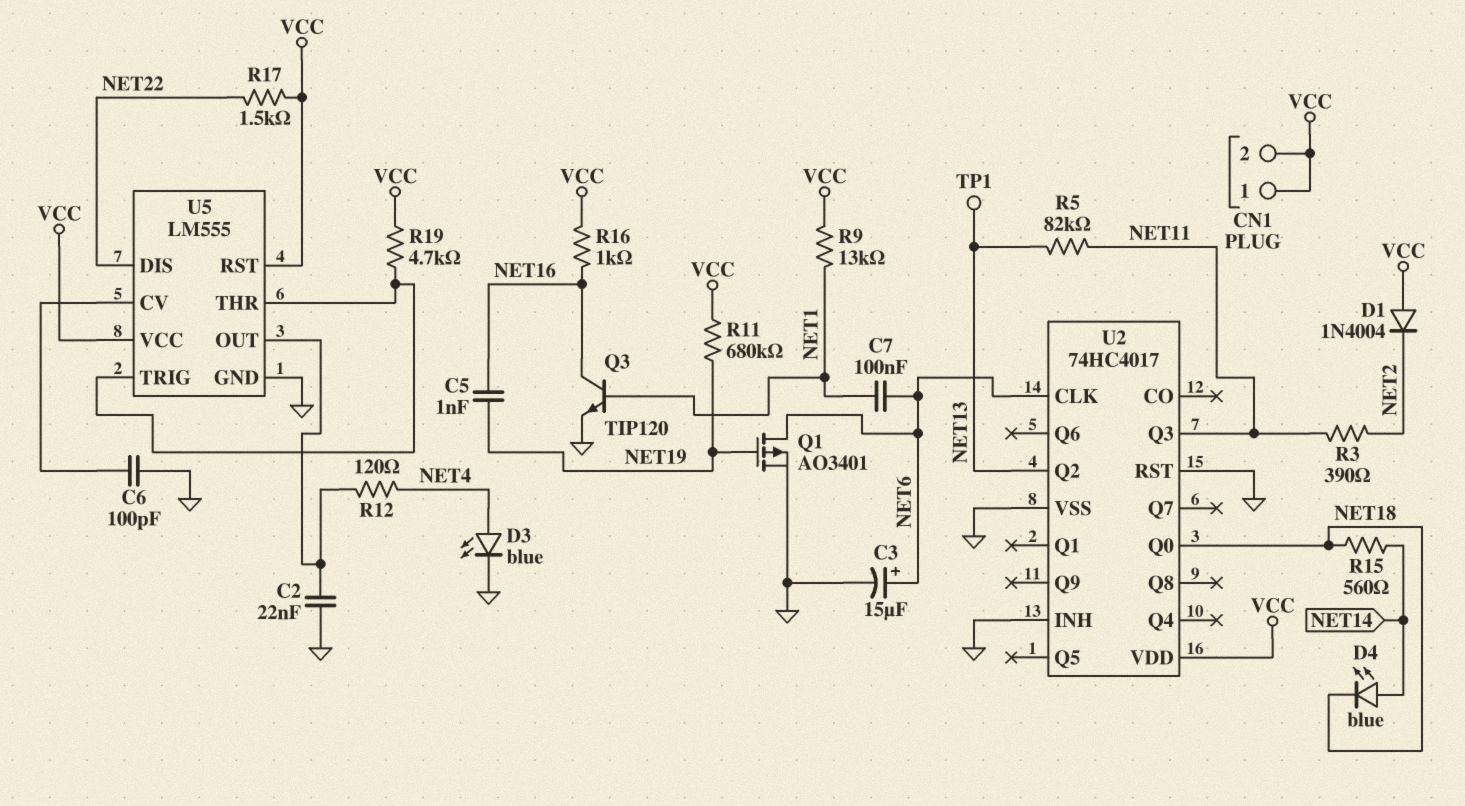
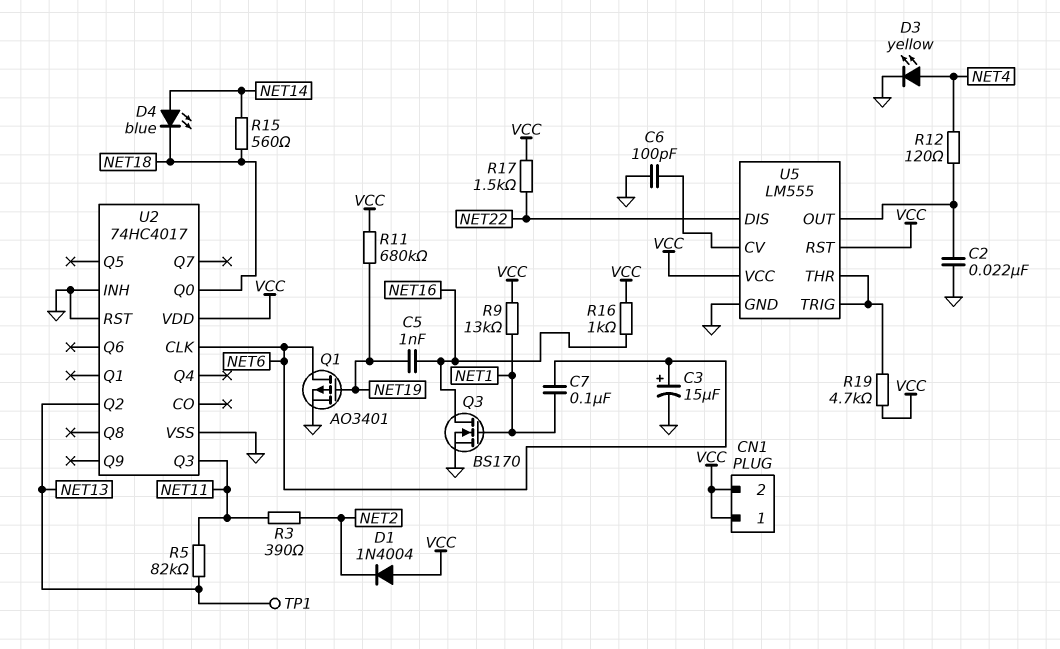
D3: LED blue (A NET4, K GND) -> LED yellow (A NET4, K GND)
Q3: NPN TIP120 (B NET1, C NET16, E GND) -> NMOS BS170 (G NET1, D NET16, S GND)

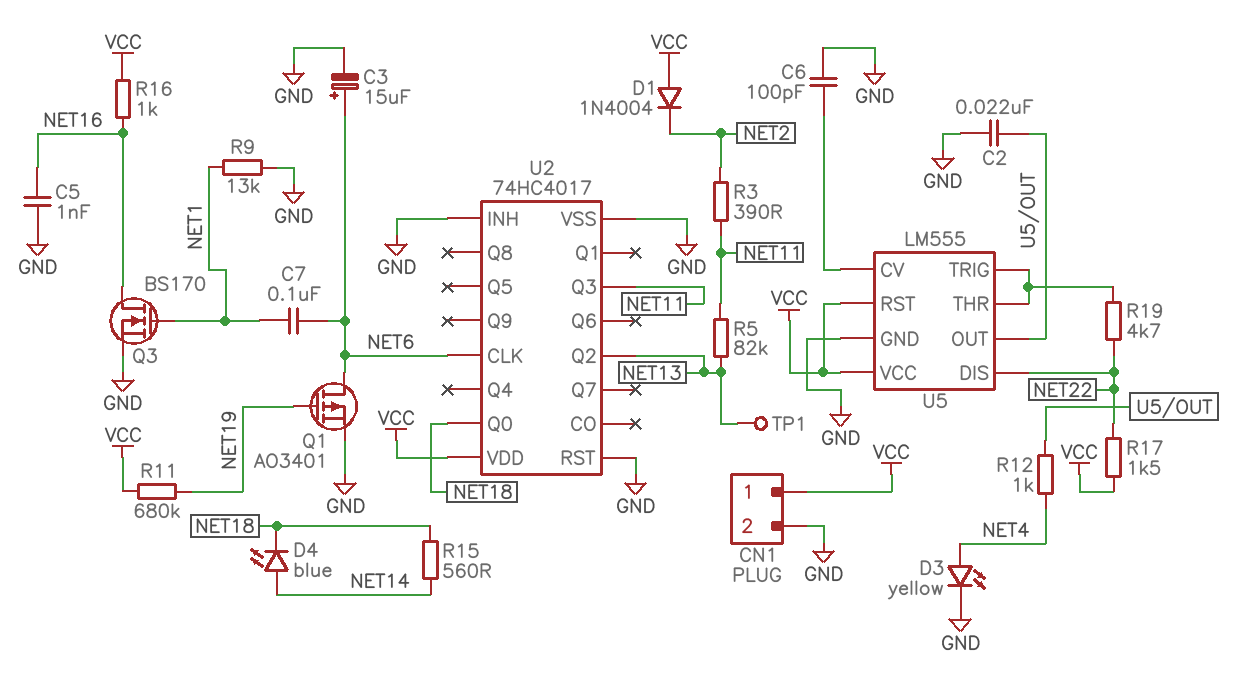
C5: 1nF (NET16, NET19) -> 1nF (GND, NET16)
CN1 pin 2: VCC -> GND
R9: 13k (NET1, VCC) -> 13k (GND, NET1)
R12: 120 (NET4, U5/OUT) -> 1k (NET4, U5/OUT)
R19: 4.7k (U5/THR, VCC) -> 4.7k (NET22, U5/THR)

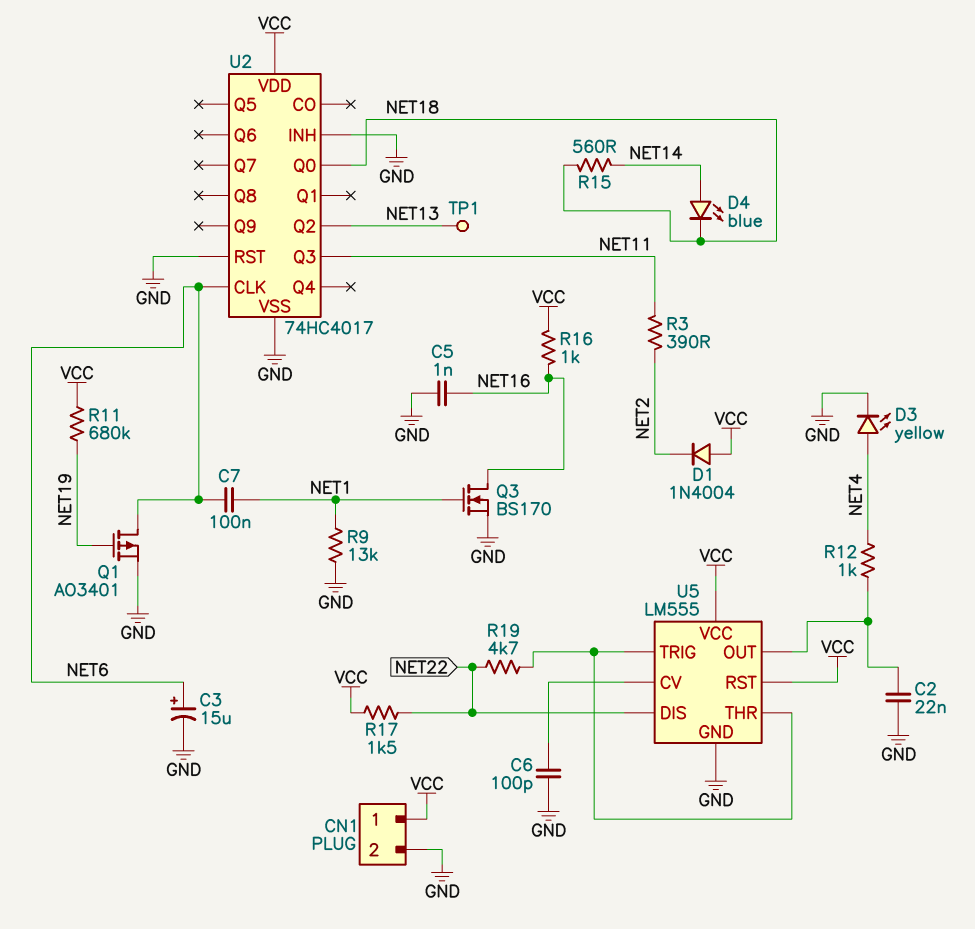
R5: 82k (NET11, NET13) -> none

